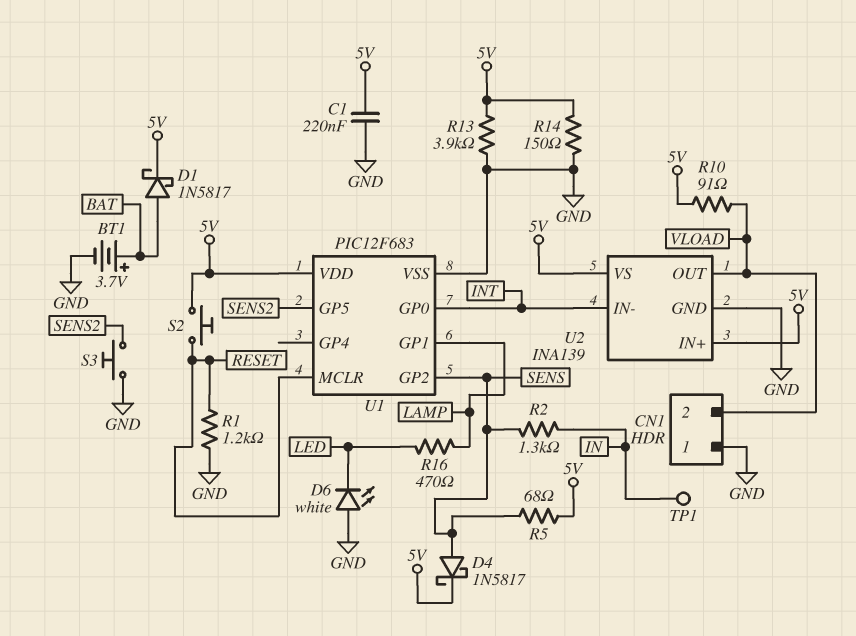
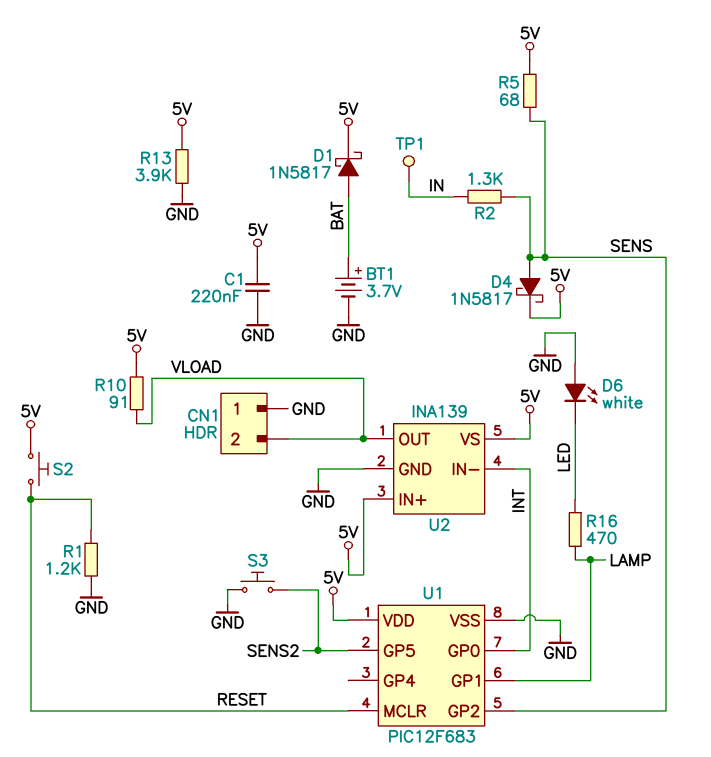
R14: 150 (5V, GND) -> none

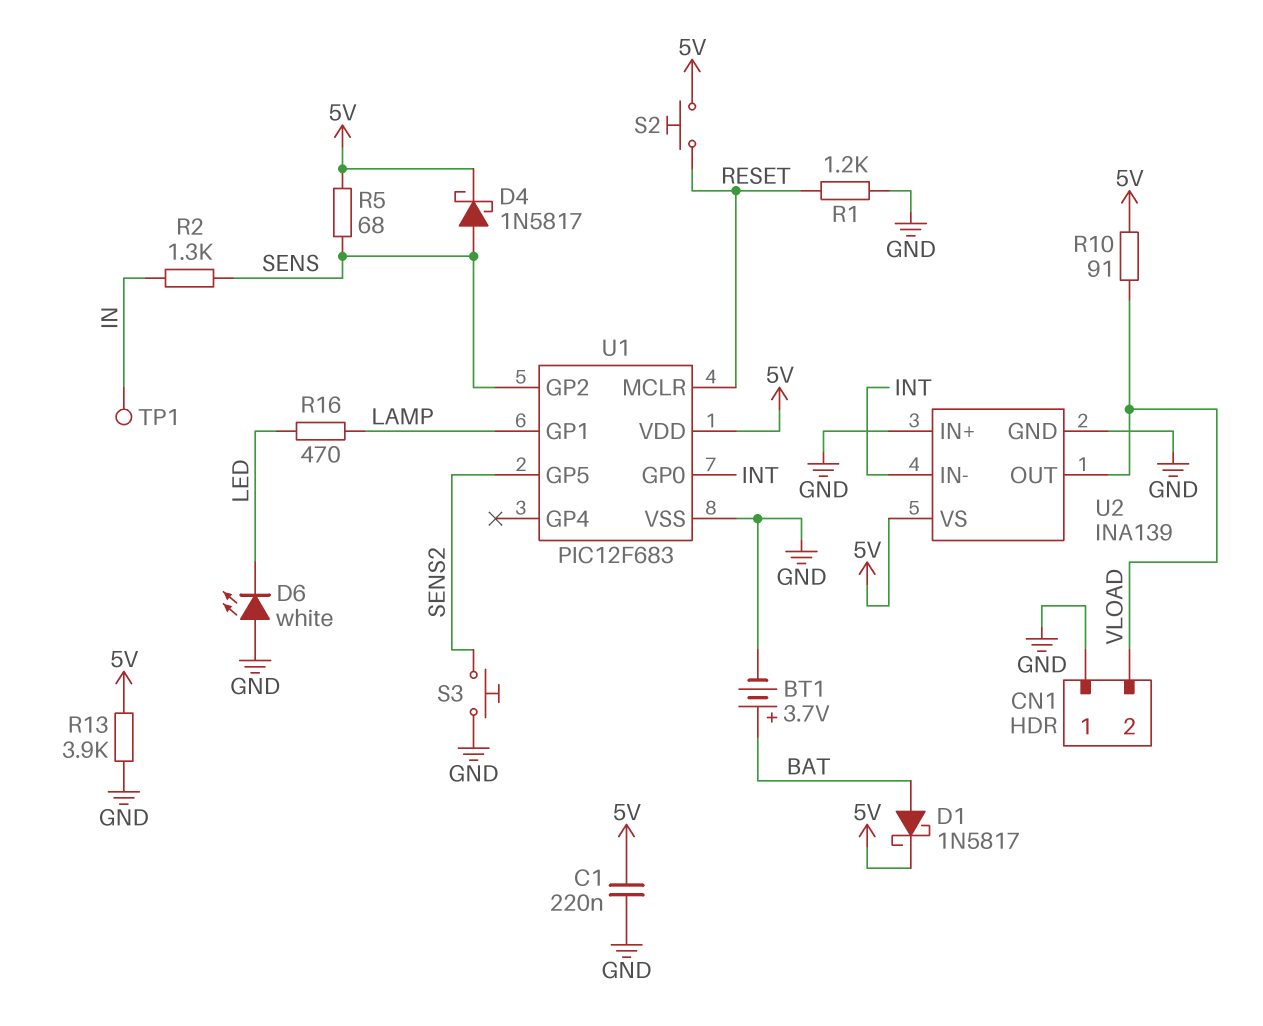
U2 pin IN+: 5V -> GND

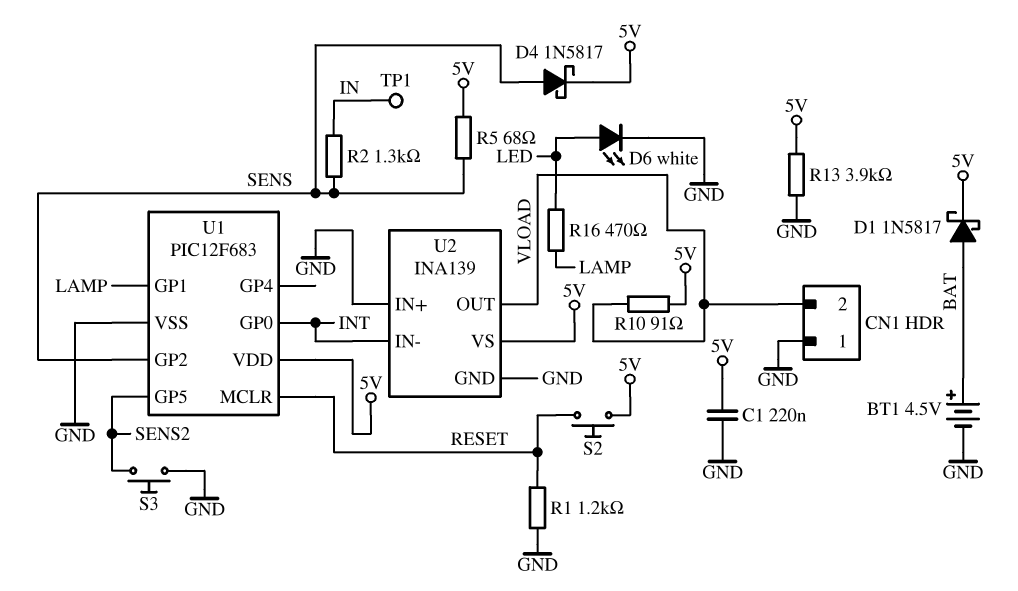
BT1: 3.7V (plus BAT, minus GND) -> 4.5V (plus BAT, minus GND)
D6: LED white (A GND, K LED) -> LED white (A LED, K GND)

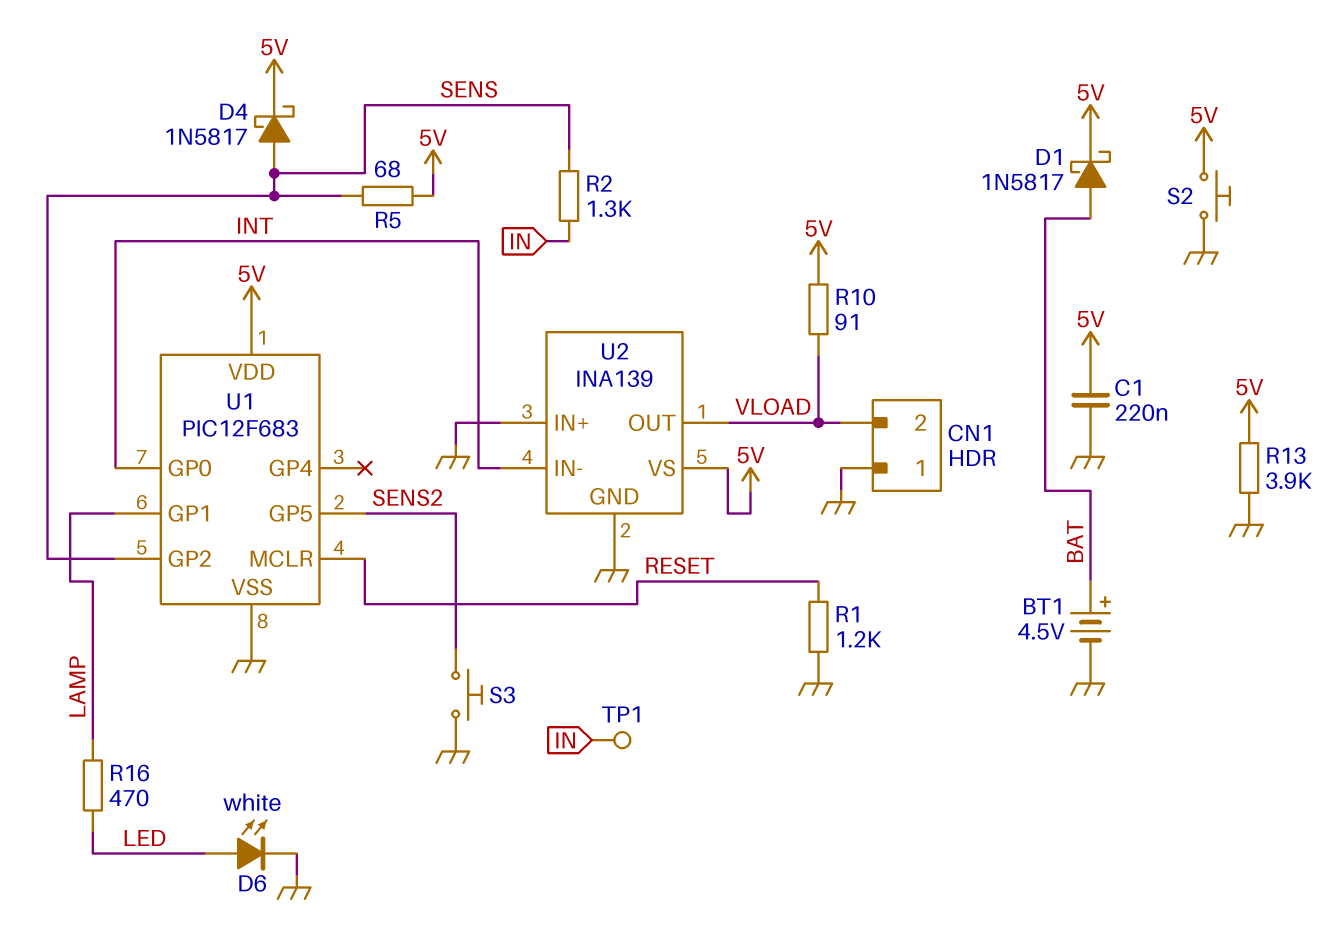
S2: button (5V, RESET) -> button (5V, GND)

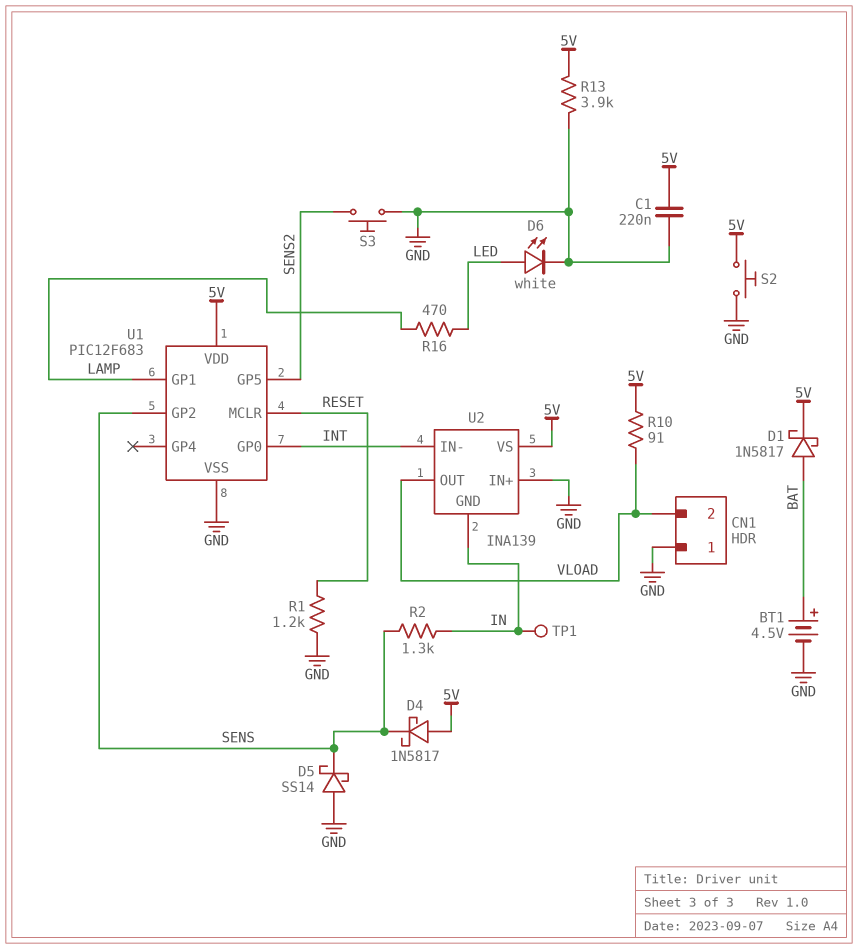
D4: schottky 1N5817 (A SENS, K 5V) -> schottky 1N5817 (A 5V, K SENS)
D5: none -> schottky SS14 (A GND, K SENS)
R5: 68 (5V, SENS) -> none
U2 pin GND: GND -> IN

